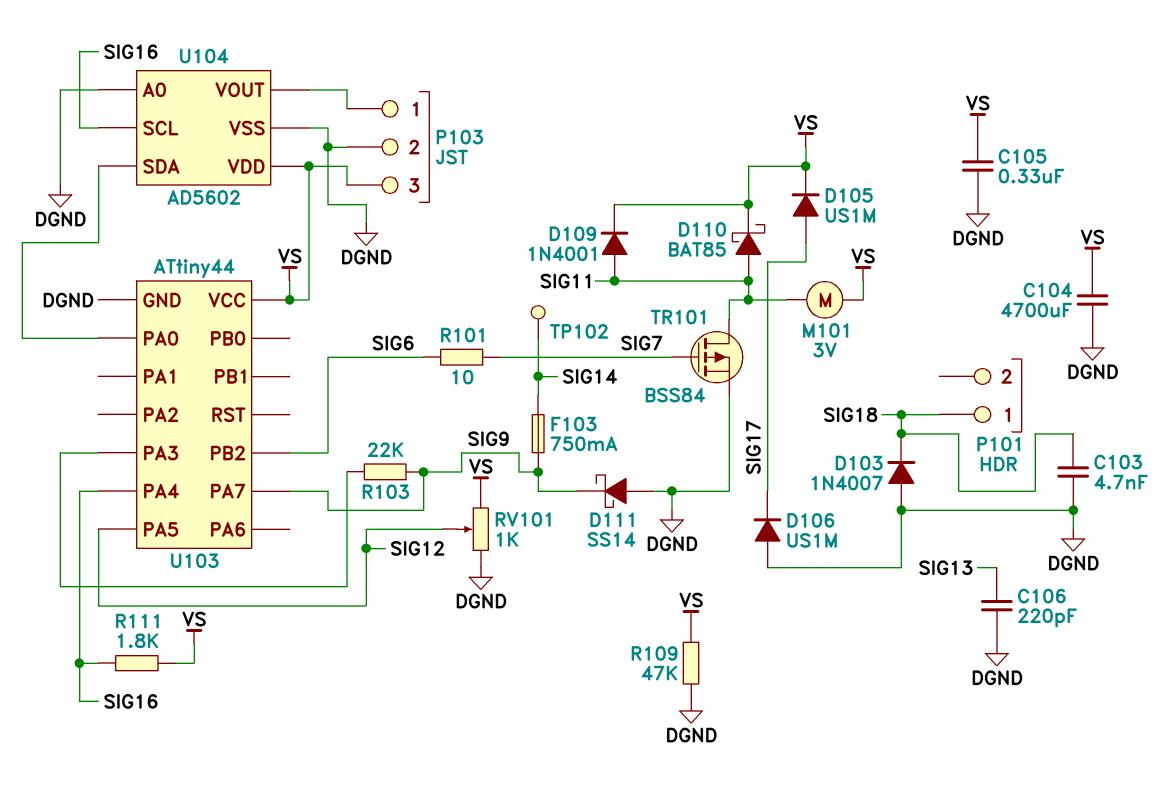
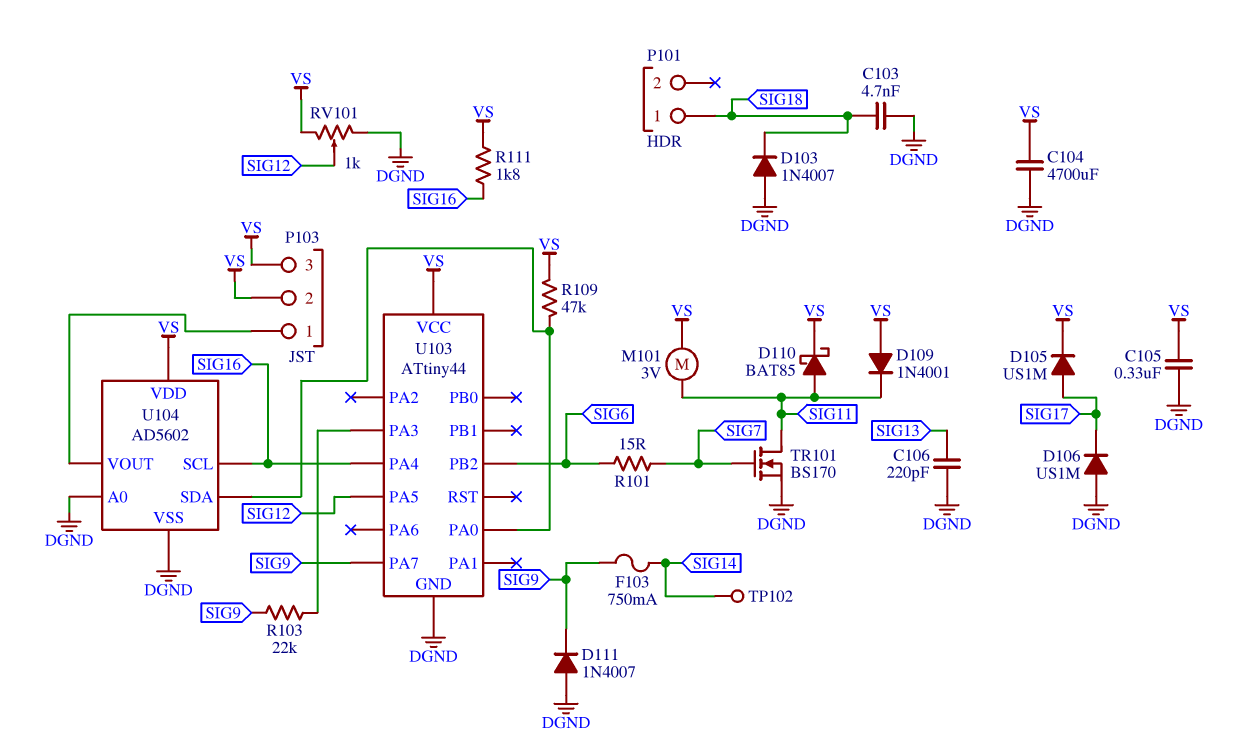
D109: diode 1N4001 (A SIG11, K VS) -> diode 1N4001 (A VS, K SIG11)
D111: schottky SS14 (A DGND, K SIG9) -> diode 1N4007 (A DGND, K SIG9)
P103 pin 2: DGND -> VS
R101: 10 (SIG6, SIG7) -> 15 (SIG6, SIG7)
R109: 47k (DGND, VS) -> 47k (U103/PA0, VS)
TR101: PMOS BSS84 (G SIG7, D SIG11, S DGND) -> NMOS BS170 (G SIG7, D SIG11, S DGND)

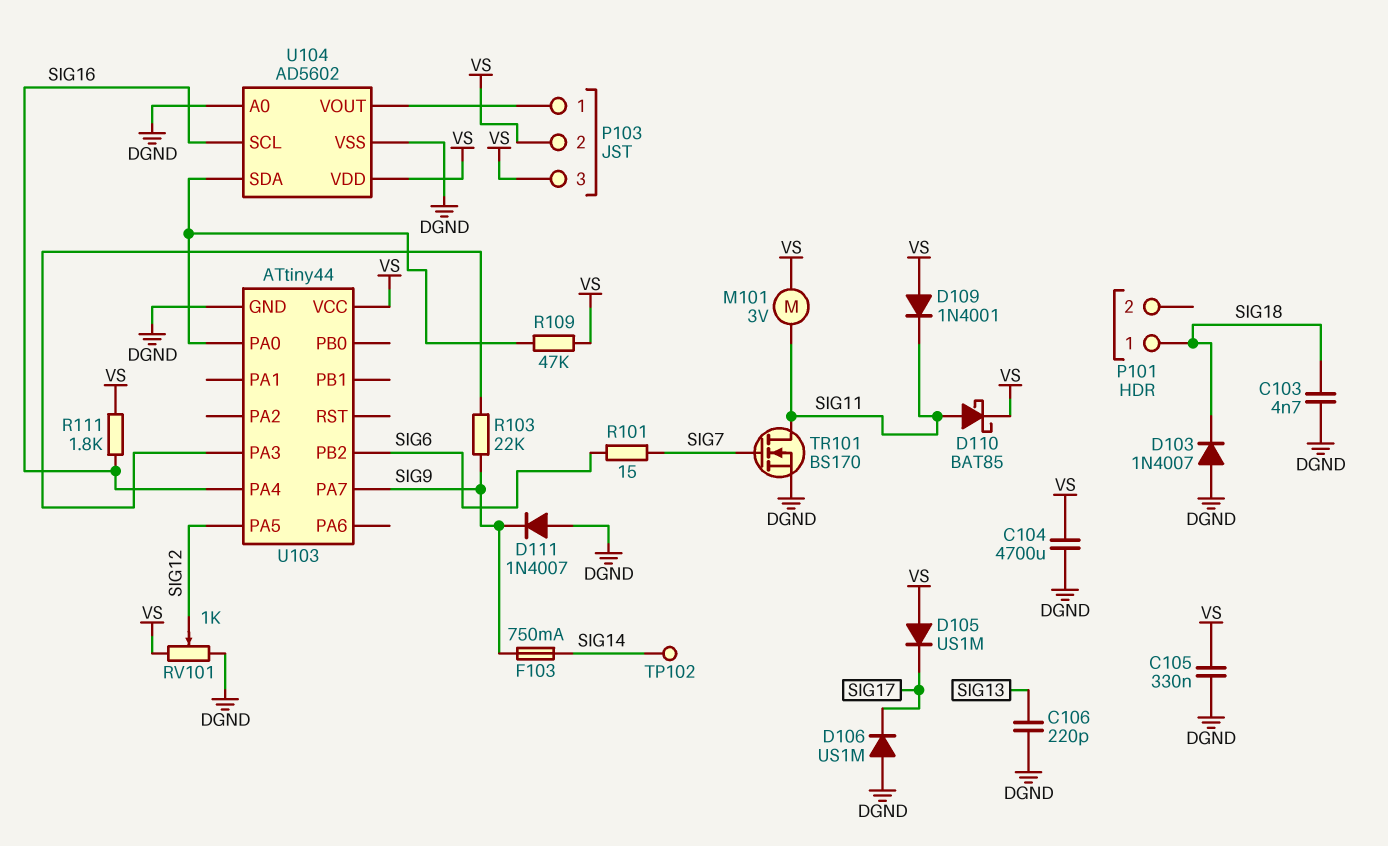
D105: diode US1M (A SIG17, K VS) -> diode US1M (A VS, K SIG17)

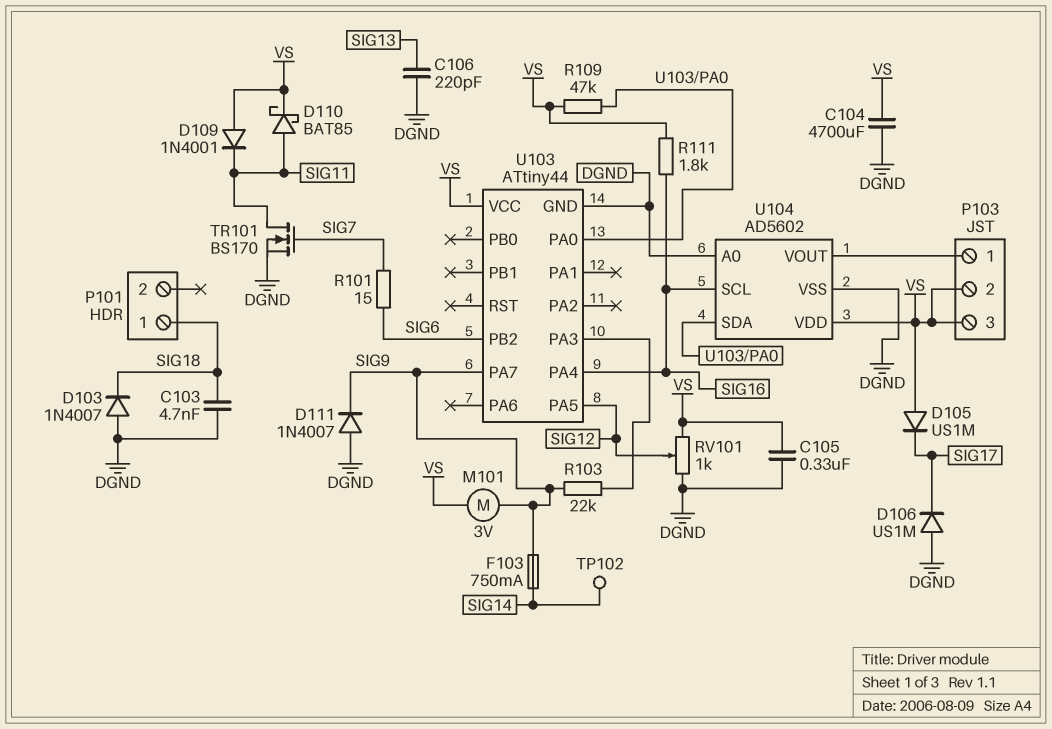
M101: motor 3V (SIG11, VS) -> motor 3V (SIG9, VS)

